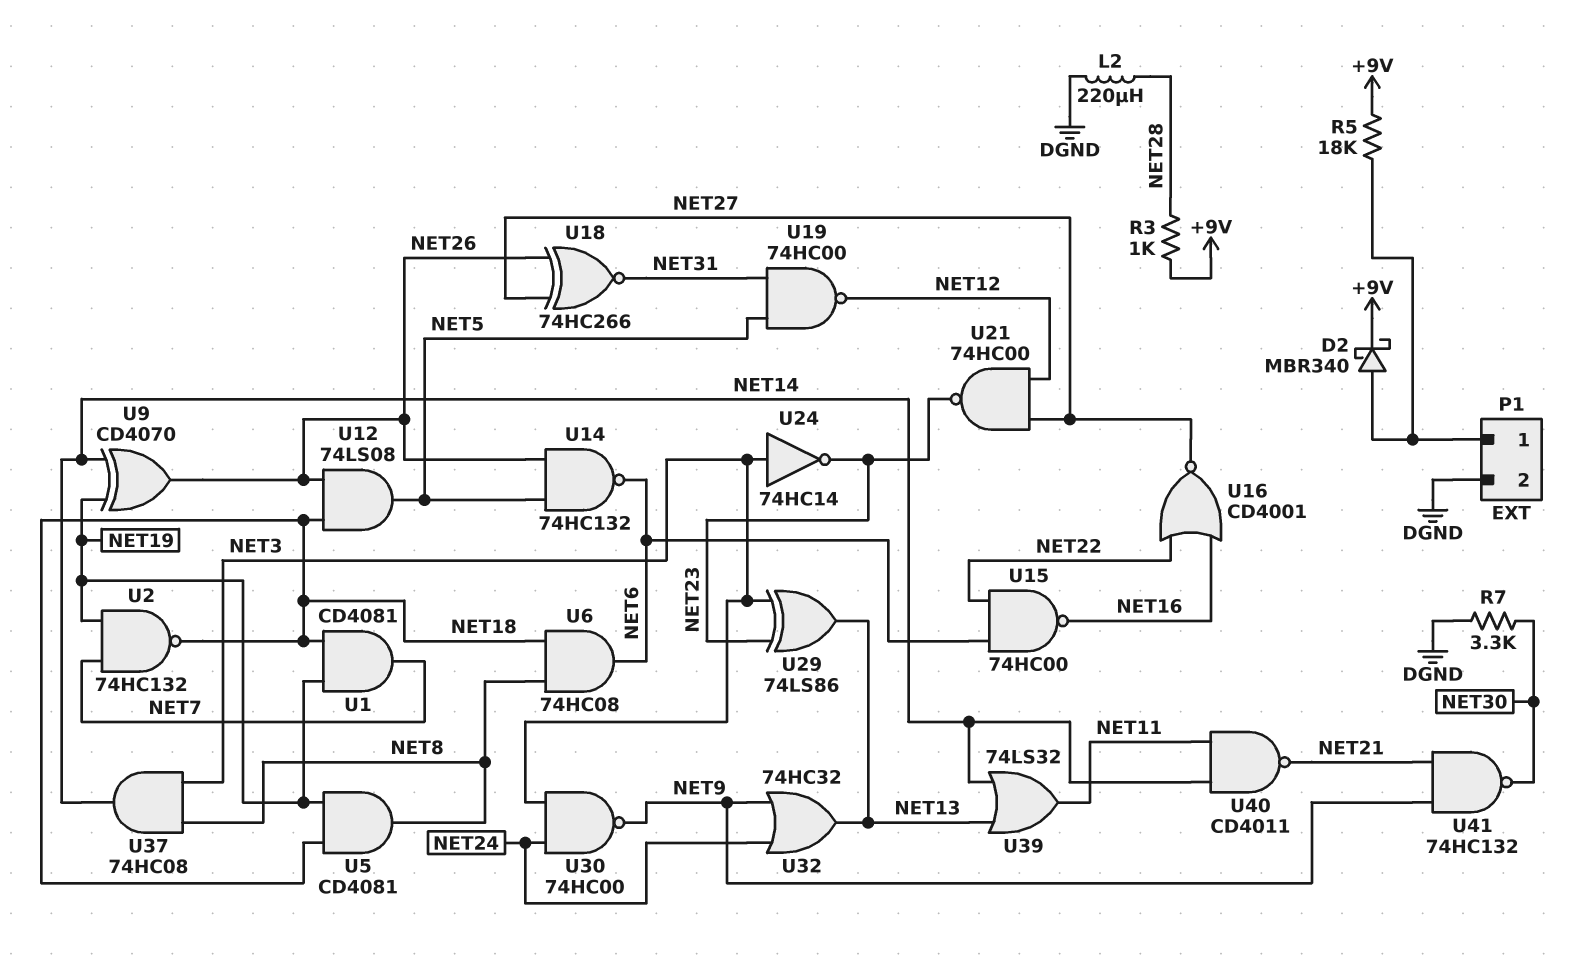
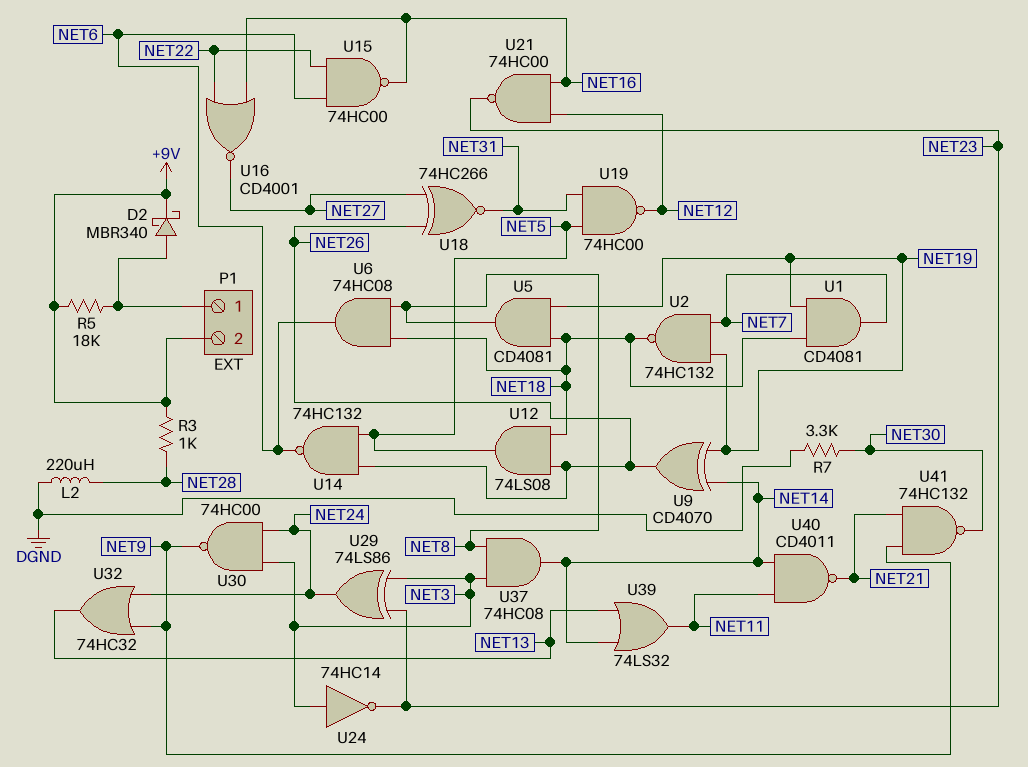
P1 pin 2: DGND -> +9V
U21: NAND 74HC00 (in NET12, in NET27, out NET23) -> NAND 74HC00 (in NET12, in NET16, out NET23)
U29: XOR 74LS86 (in NET3, in NET23, out NET13) -> XOR 74LS86 (in NET3, in NET23, out NET24)

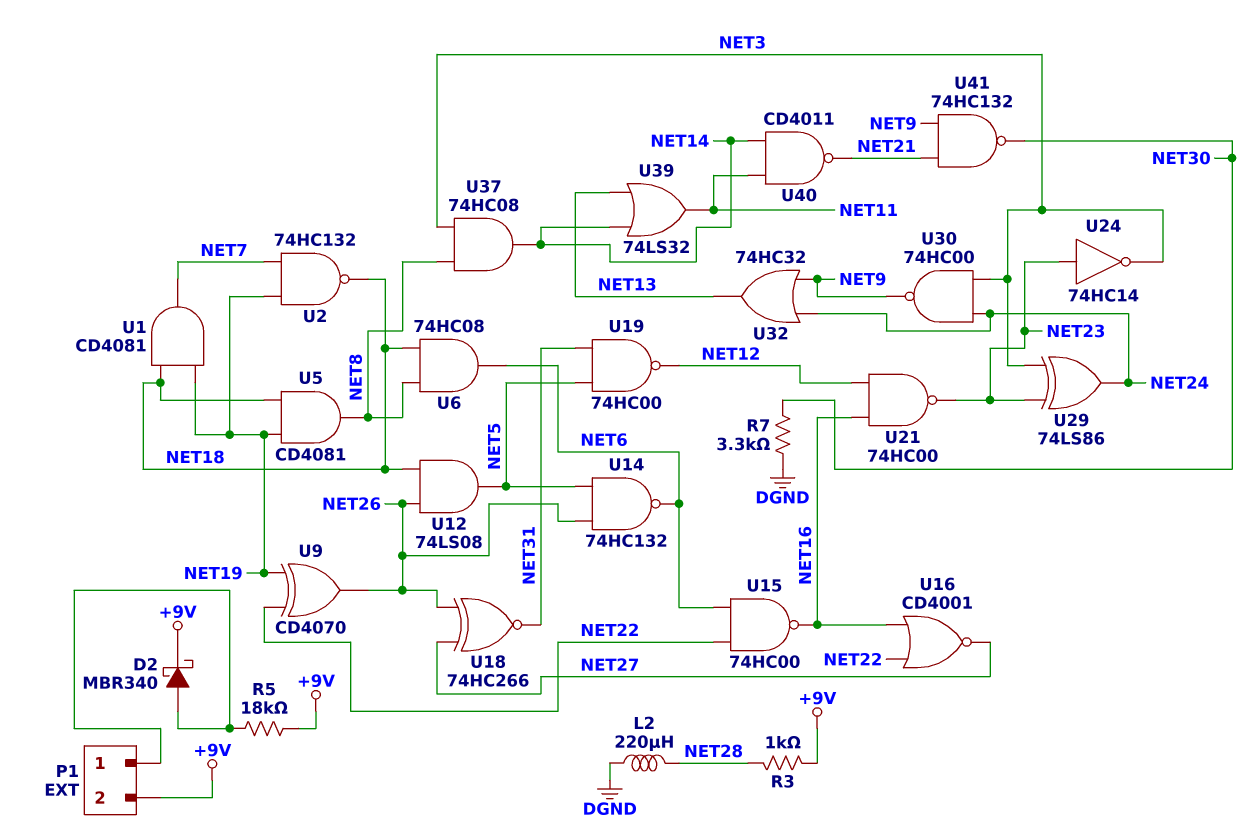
U9: XOR CD4070 (in NET14, in NET19, out NET26) -> XOR CD4070 (in NET19, in NET22, out NET26)
U24: NOT 74HC14 (in NET3, out NET23) -> NOT 74HC14 (in NET23, out NET3)

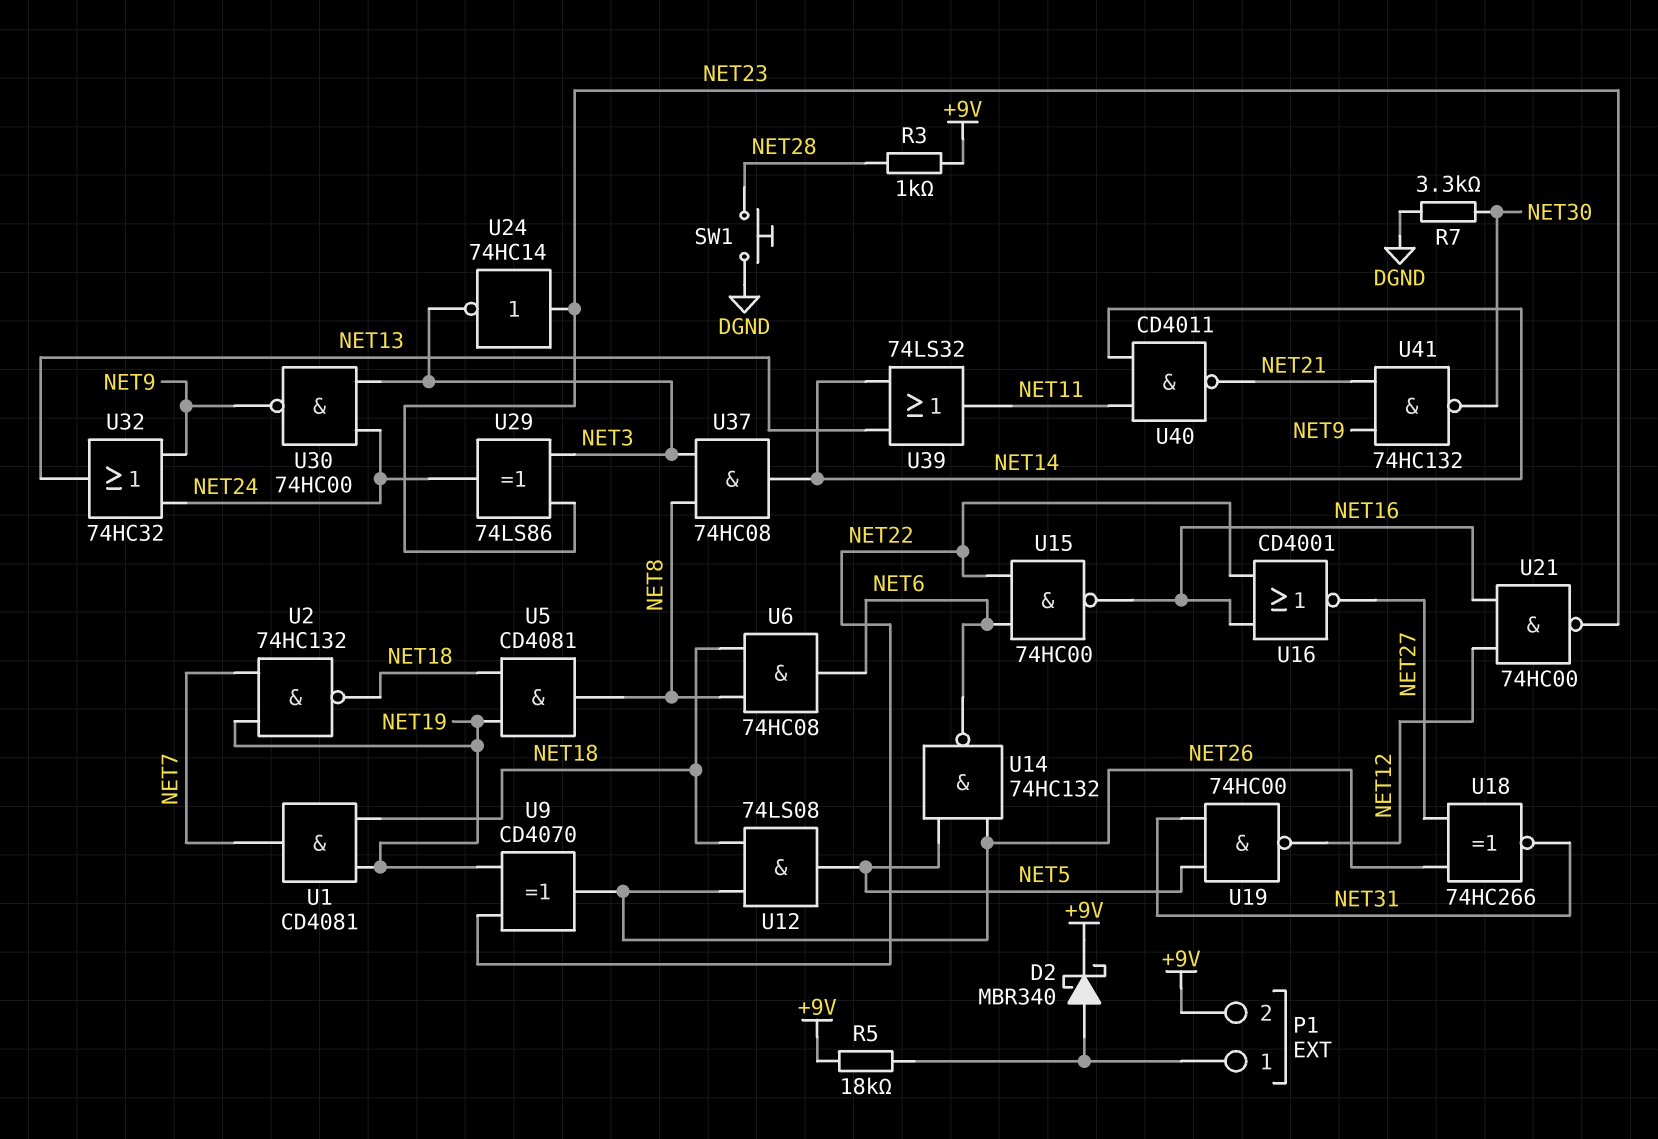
L2: 220uH (DGND, NET28) -> none
SW1: none -> button (DGND, NET28)

